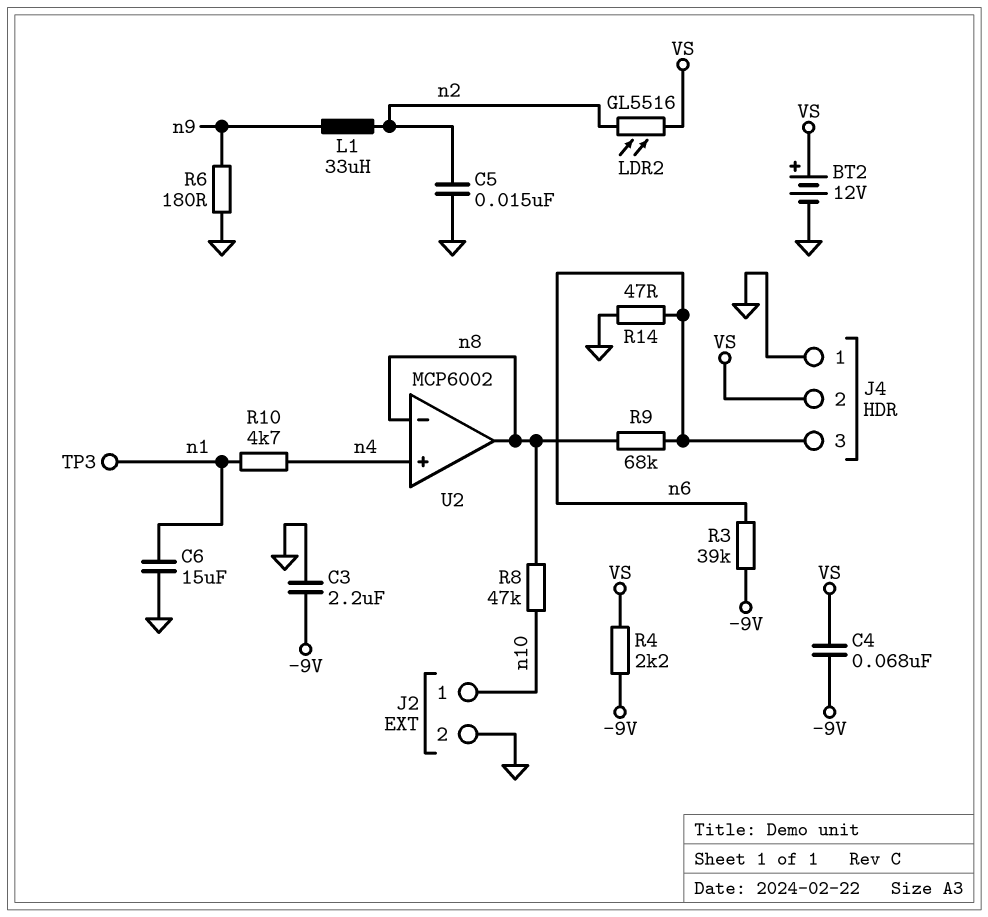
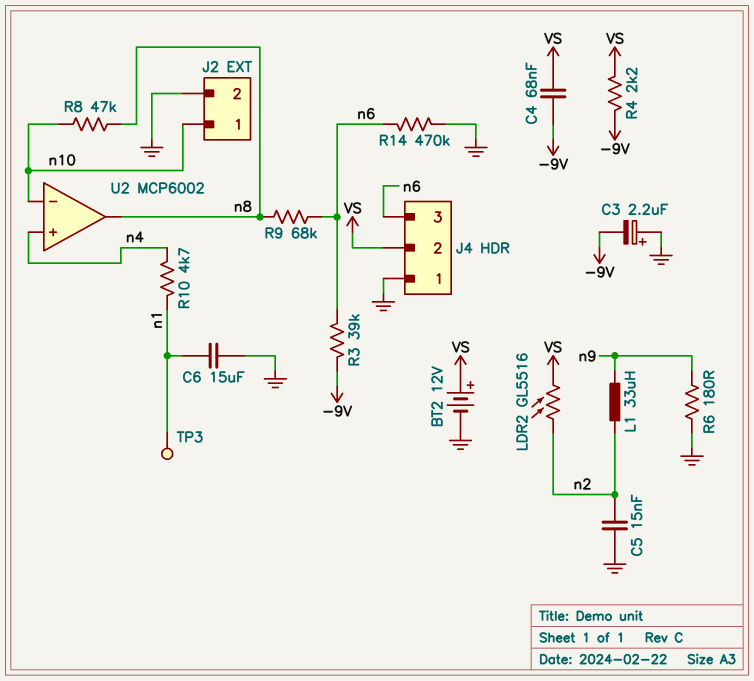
C3: 2.2uF (-9V, GND) -> 2.2uF (plus GND, minus -9V)
R14: 47 (GND, n6) -> 470k (GND, n6)
U2 pin in-: n8 -> n10

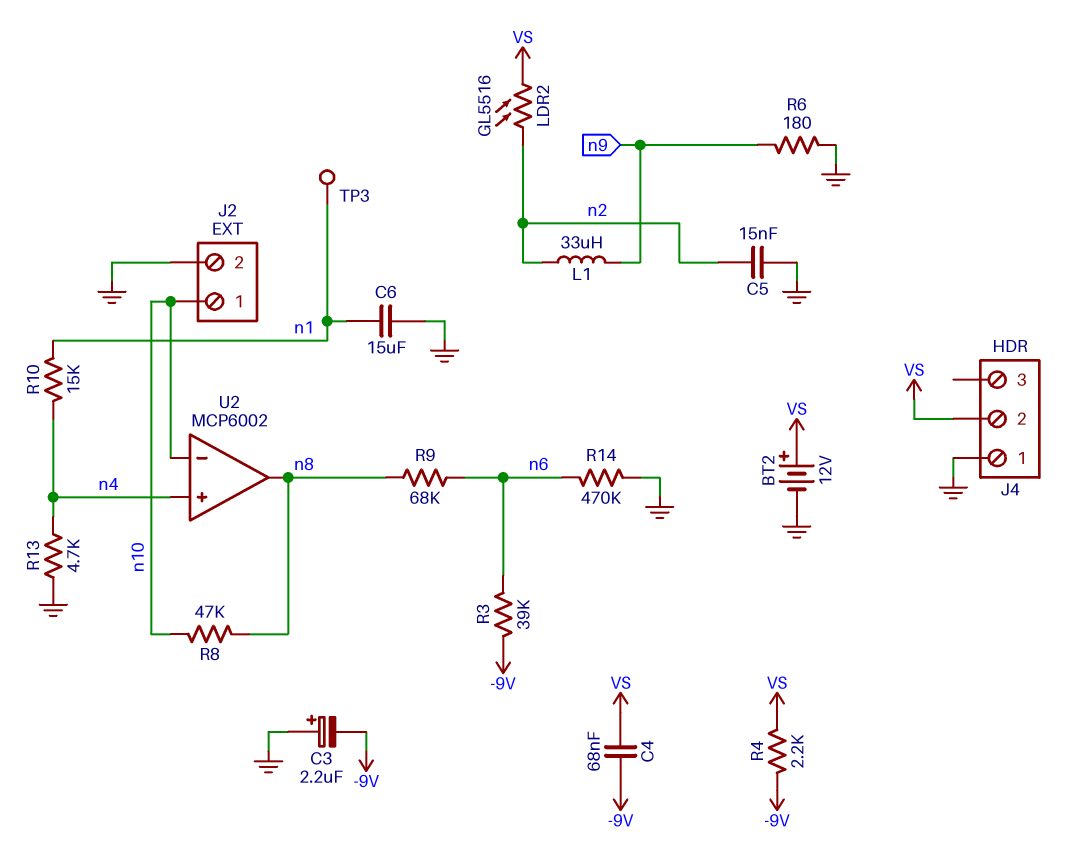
J4 pin 3: n6 -> none
R10: 4.7k (n1, n4) -> 15k (n1, n4)
R13: none -> 4.7k (GND, n4)

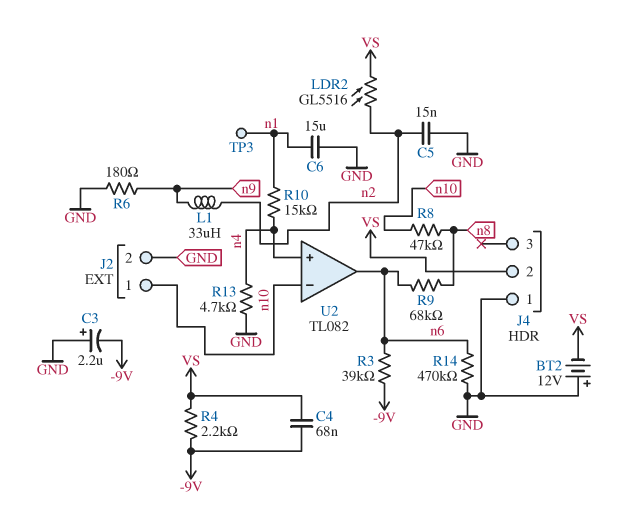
BT2: 12V (plus VS, minus GND) -> 12V (plus GND, minus VS)
U2: MCP6002 -> TL082
U2 pin out: n8 -> n6

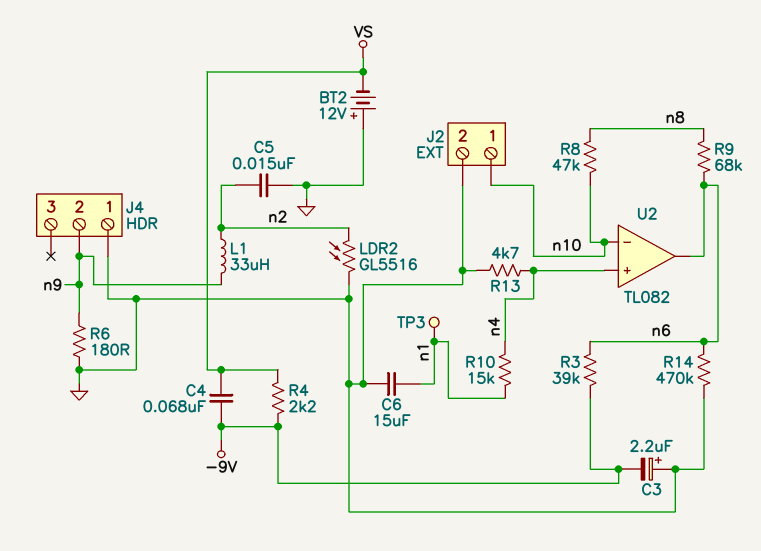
J4 pin 2: VS -> n9
LDR2: GL5516 (VS, n2) -> GL5516 (GND, n2)

